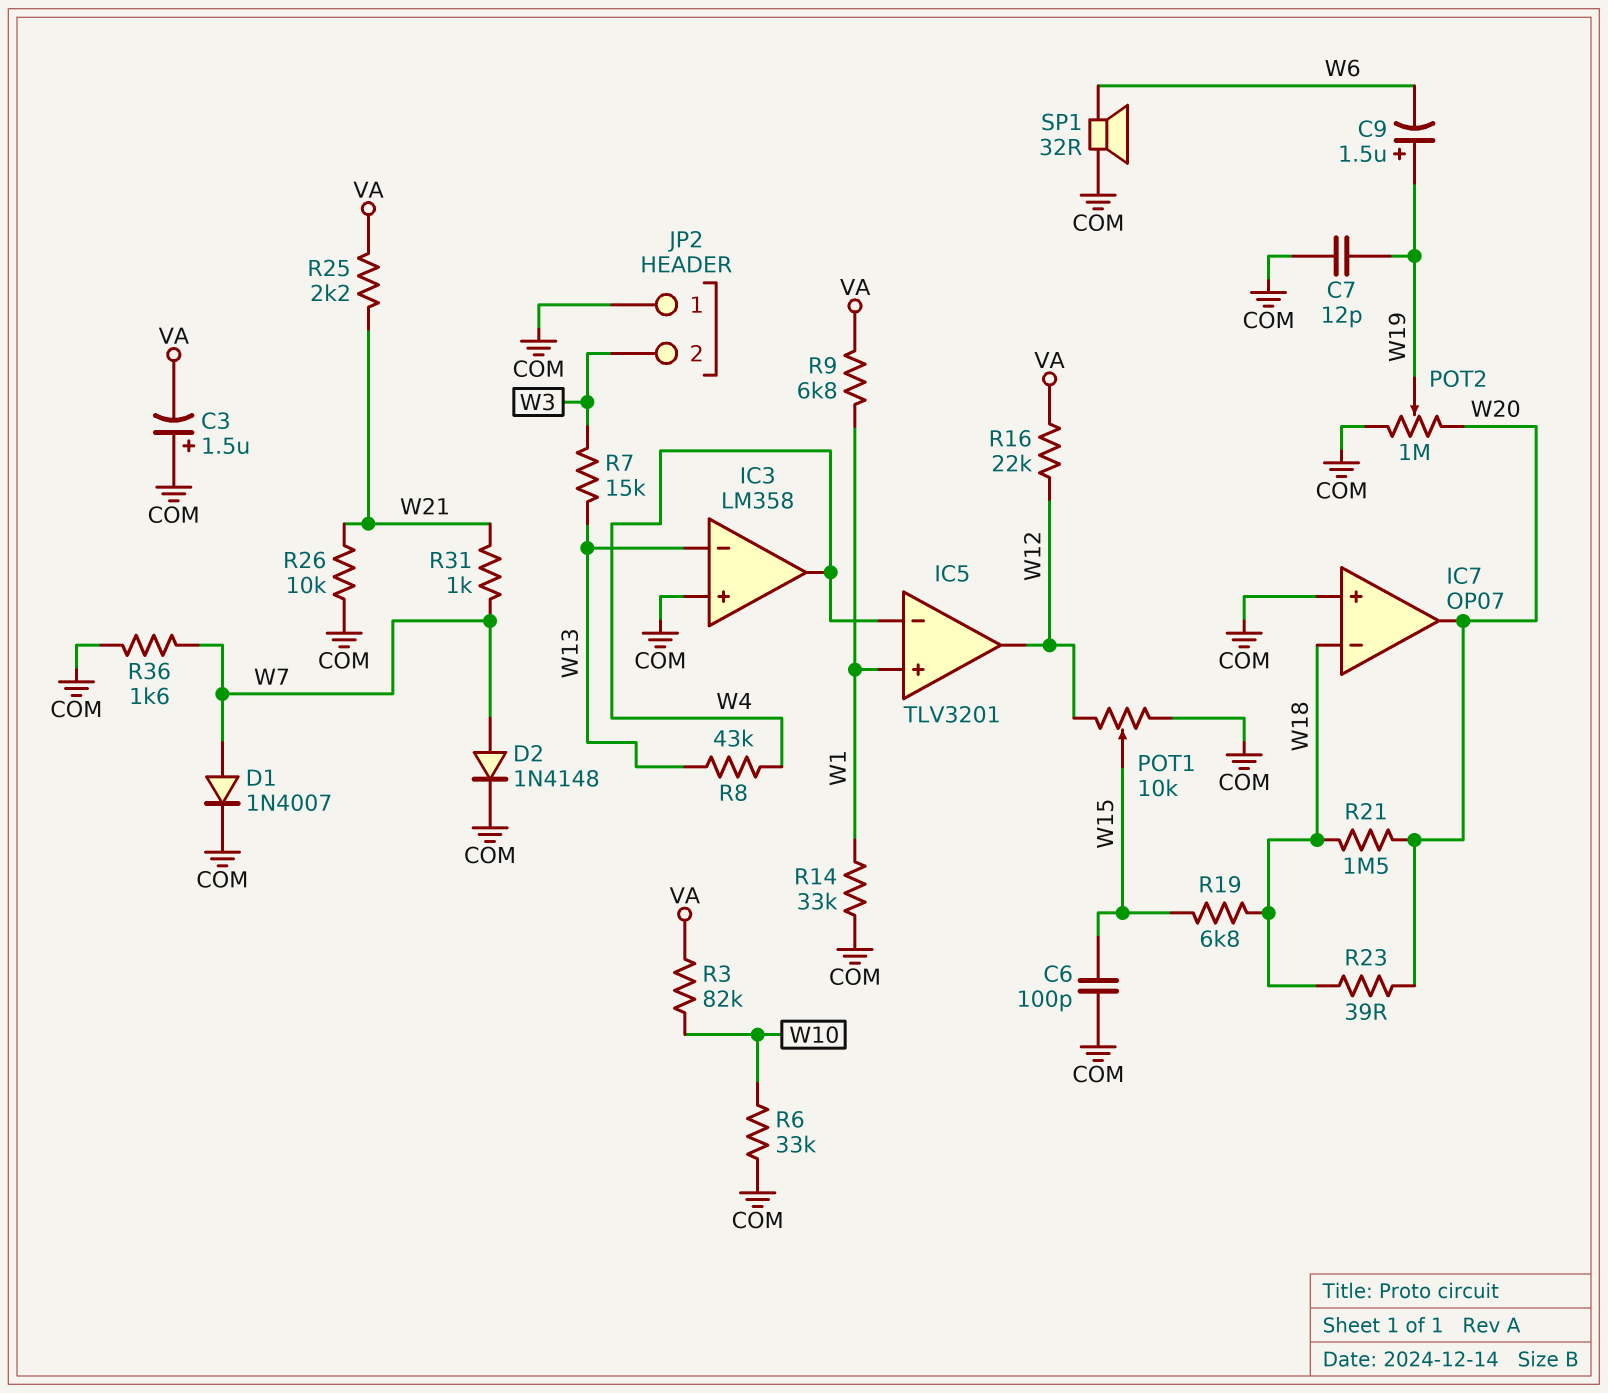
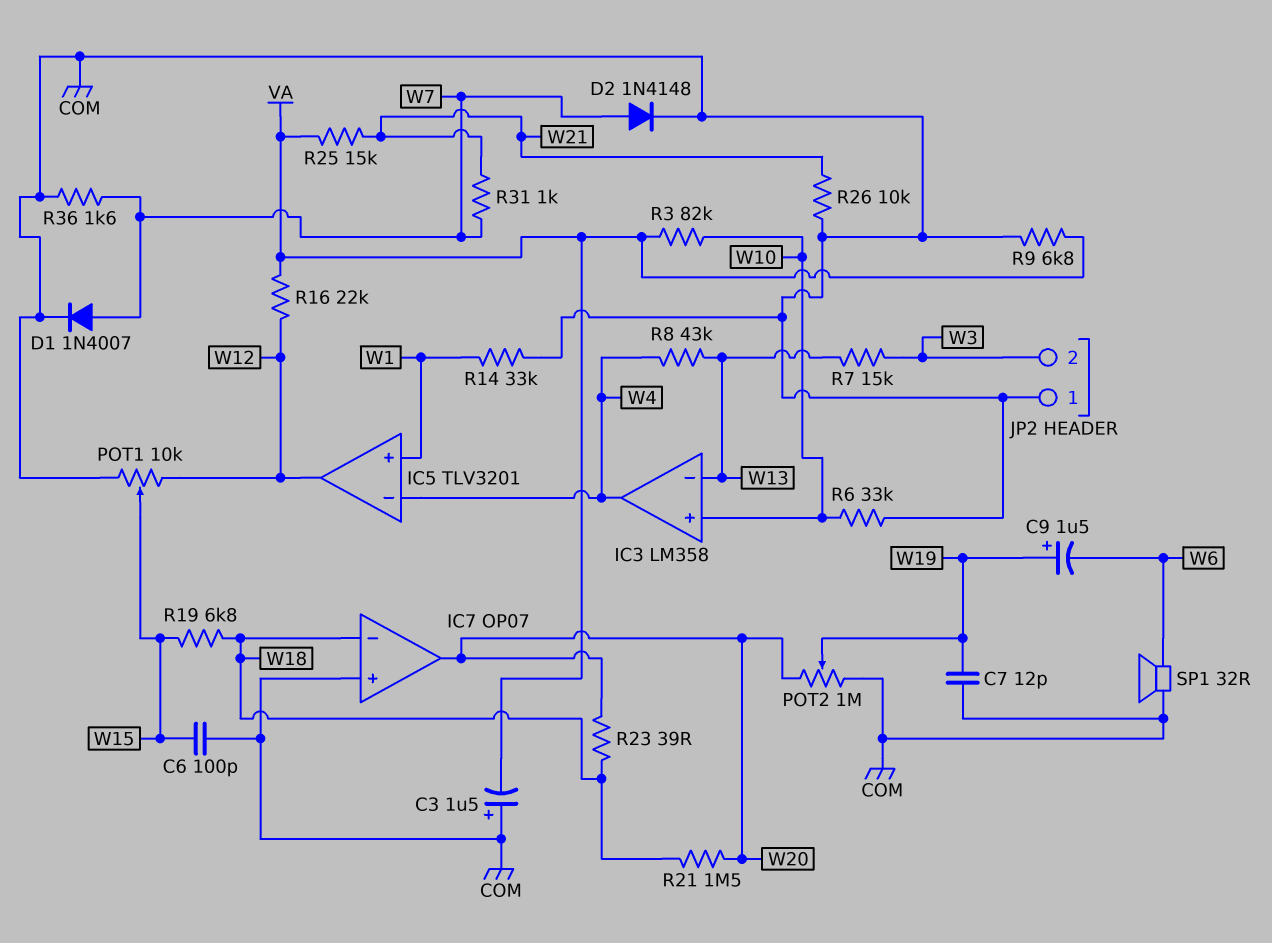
IC3 pin in+: COM -> W10
R9: 6.8k (VA, W1) -> 6.8k (COM, VA)
R25: 2.2k (VA, W21) -> 15k (VA, W21)

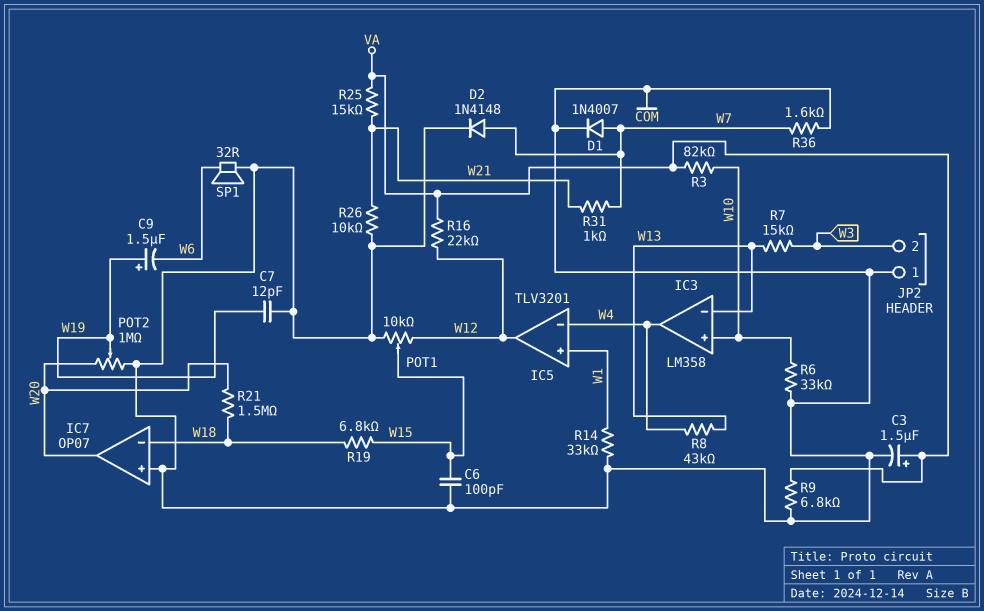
C3: 1.5uF (plus COM, minus VA) -> 1.5uF (plus VA, minus COM)
R23: 39 (W18, W20) -> none

